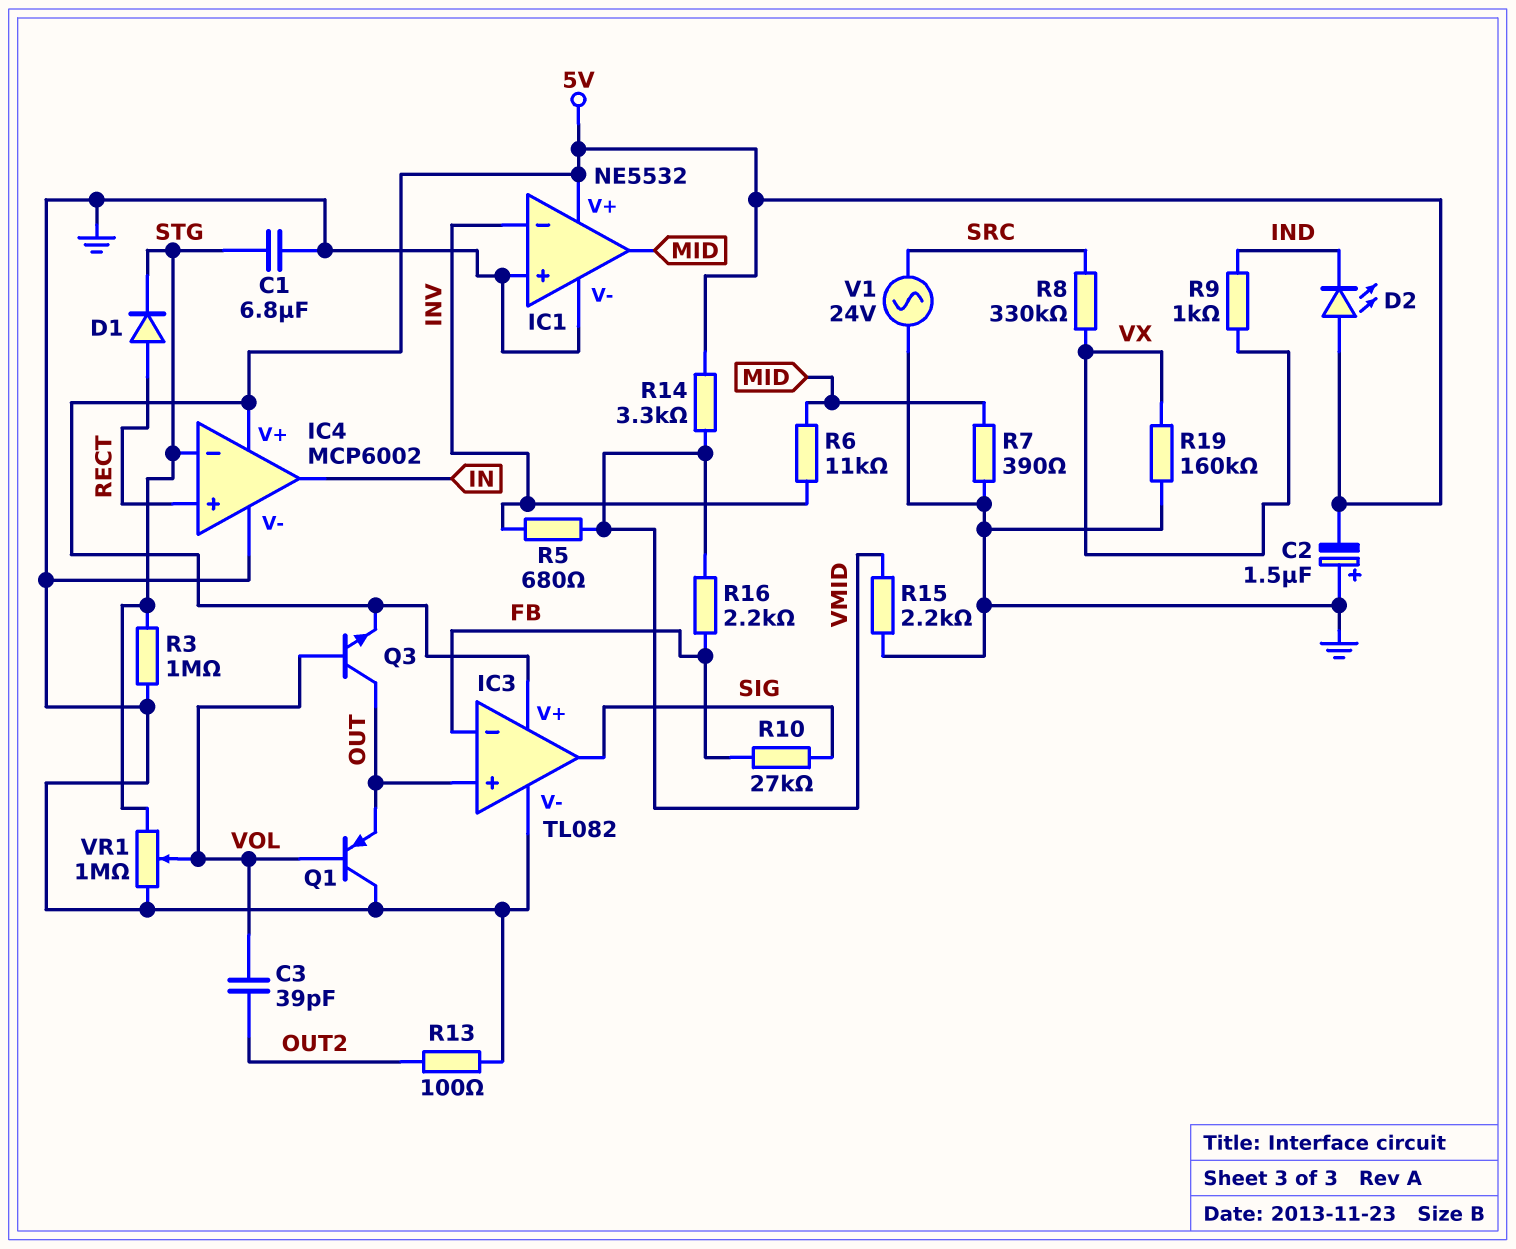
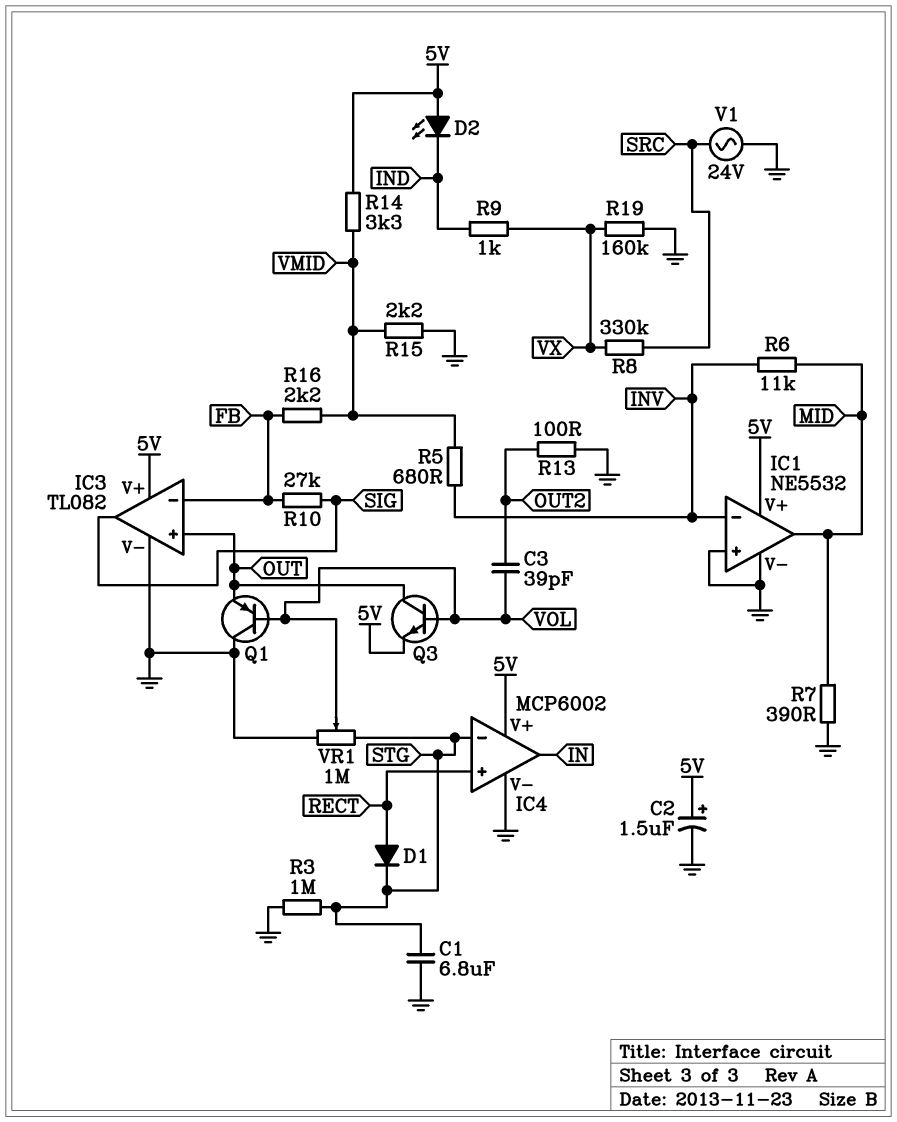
C2: 1.5uF (plus GND, minus 5V) -> 1.5uF (plus 5V, minus GND)

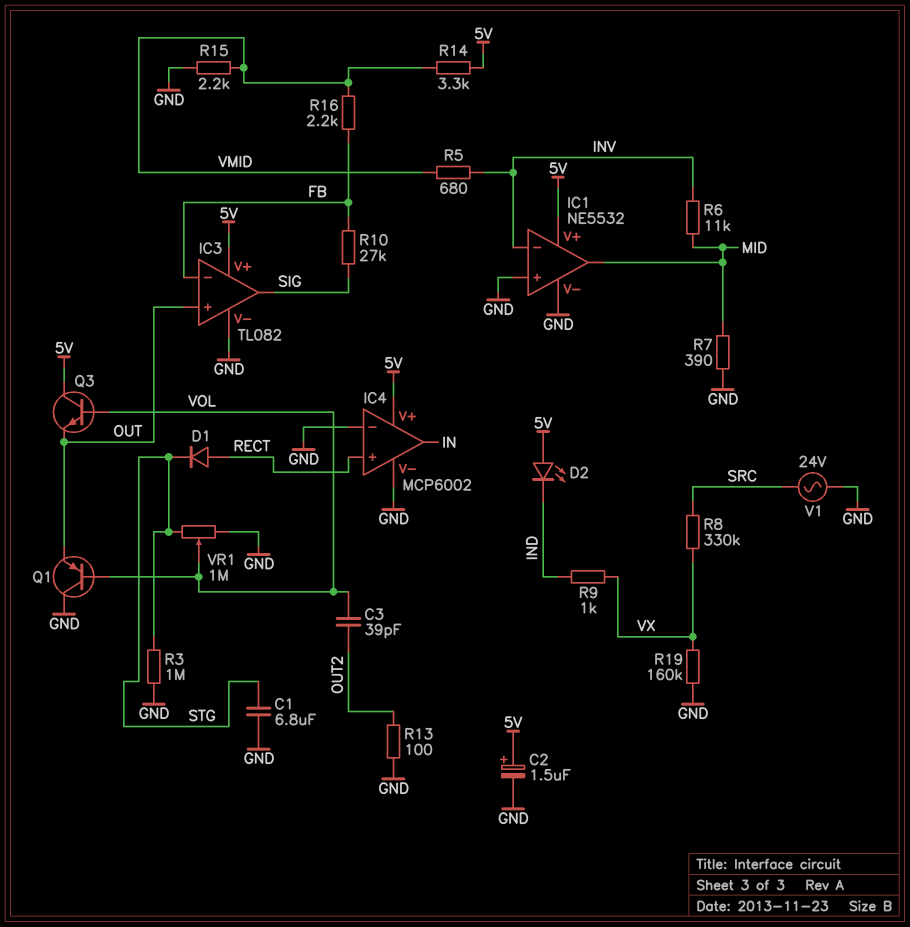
IC4 pin in-: STG -> GND
Q3: NPN (B VOL, C OUT, E 5V) -> NPN (B VOL, C 5V, E OUT)

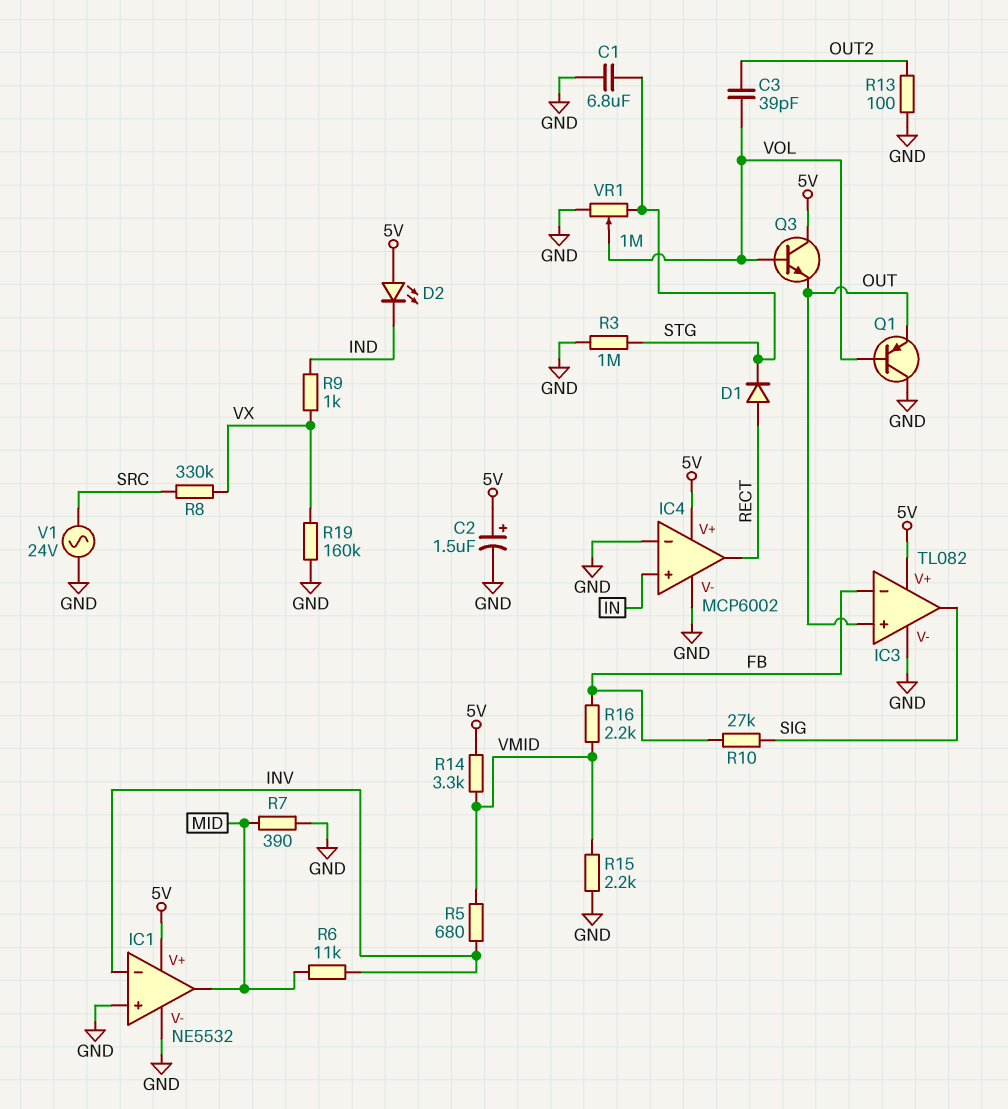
IC4 pin in+: RECT -> IN
IC4 pin out: IN -> RECT

